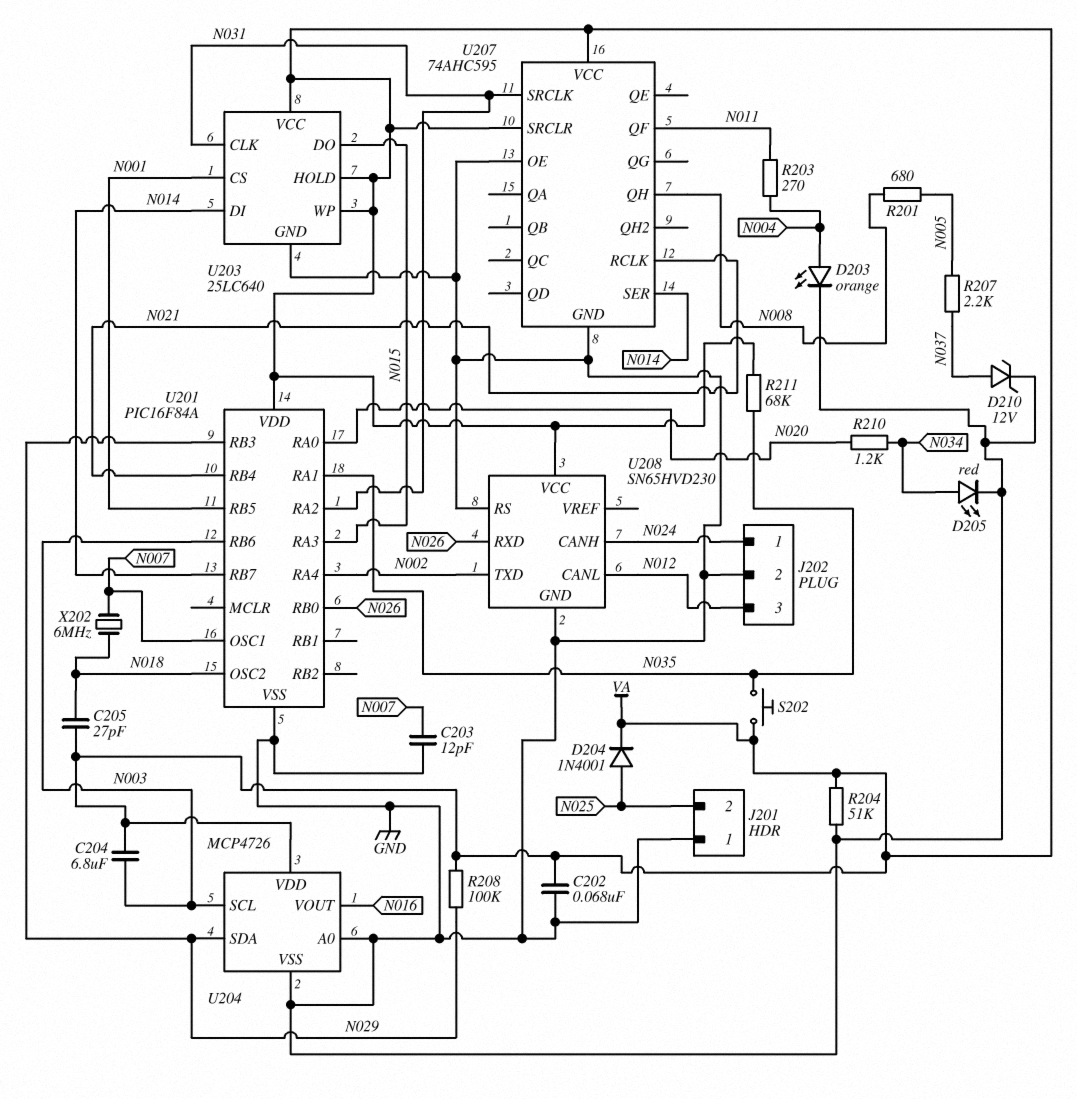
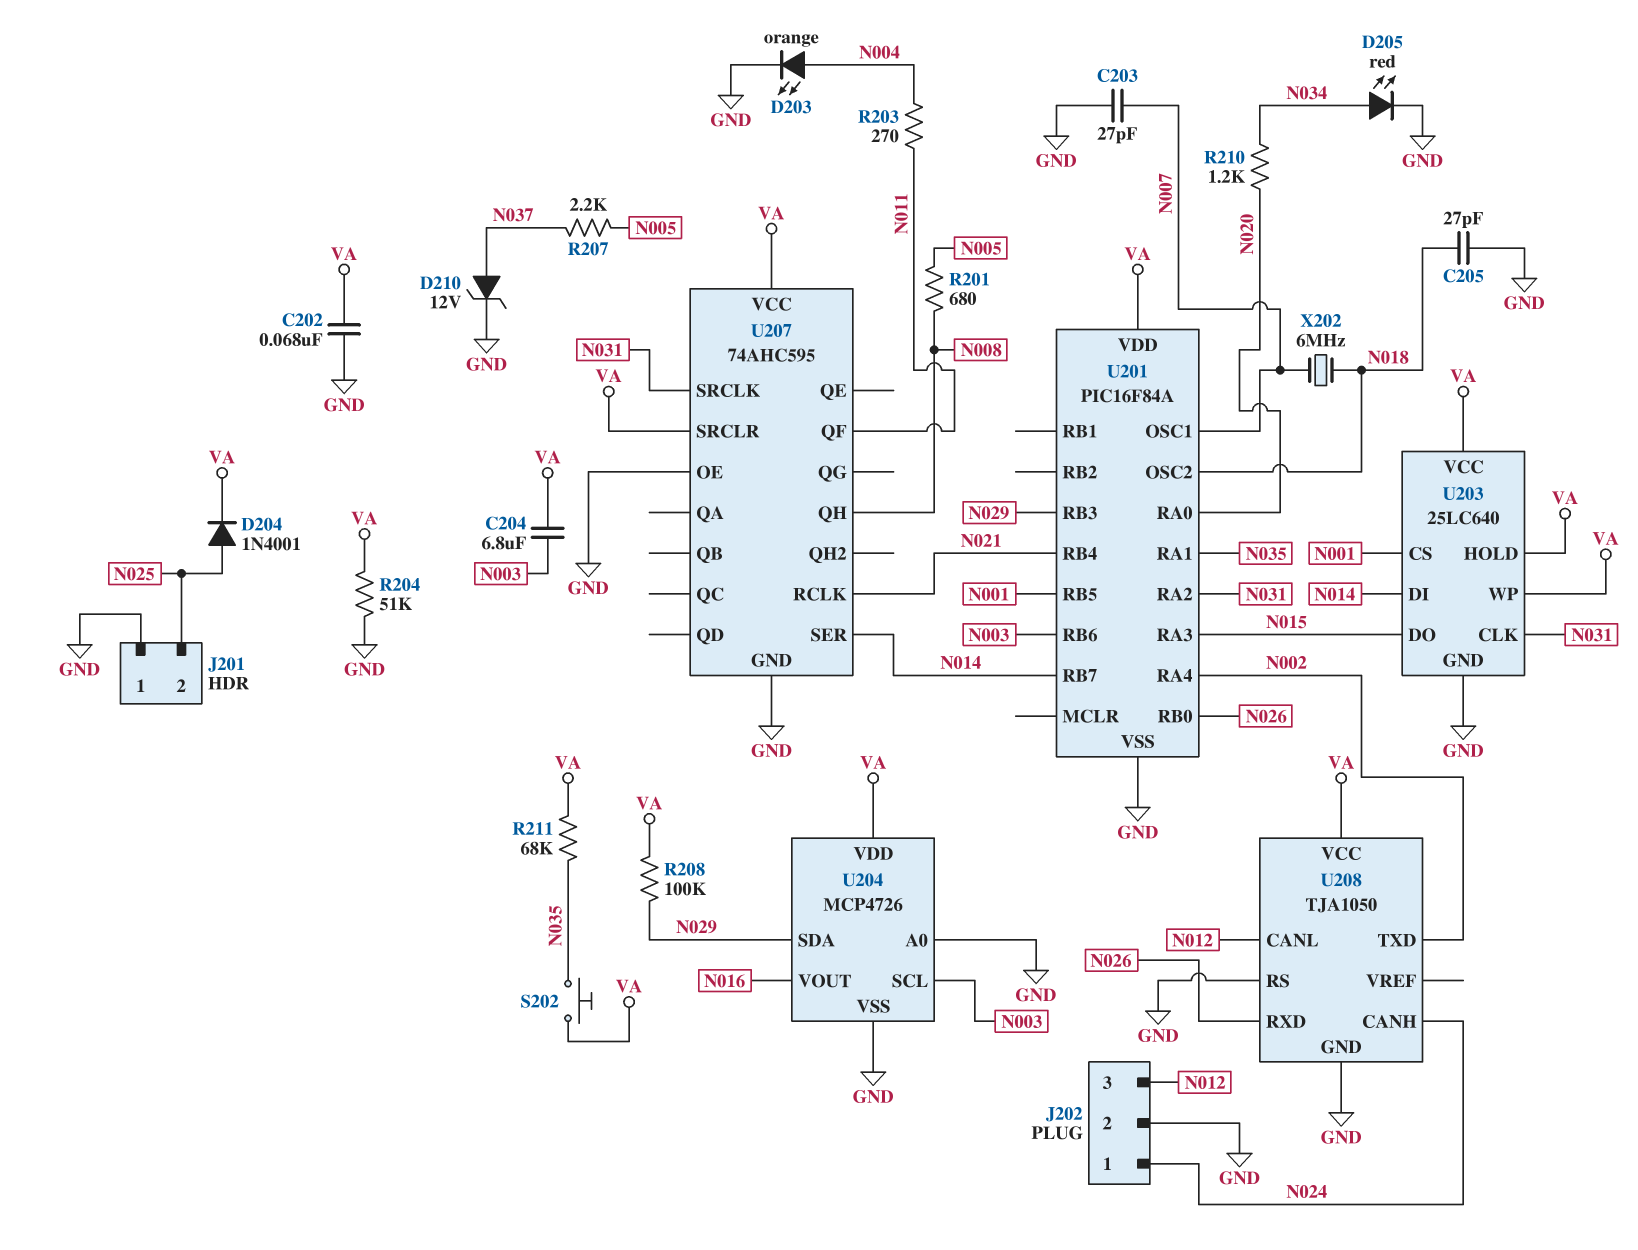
C203: 12pF (GND, N007) -> 27pF (GND, N007)
C205: 27pF (N018, VA) -> 27pF (GND, N018)
U208: SN65HVD230 -> TJA1050

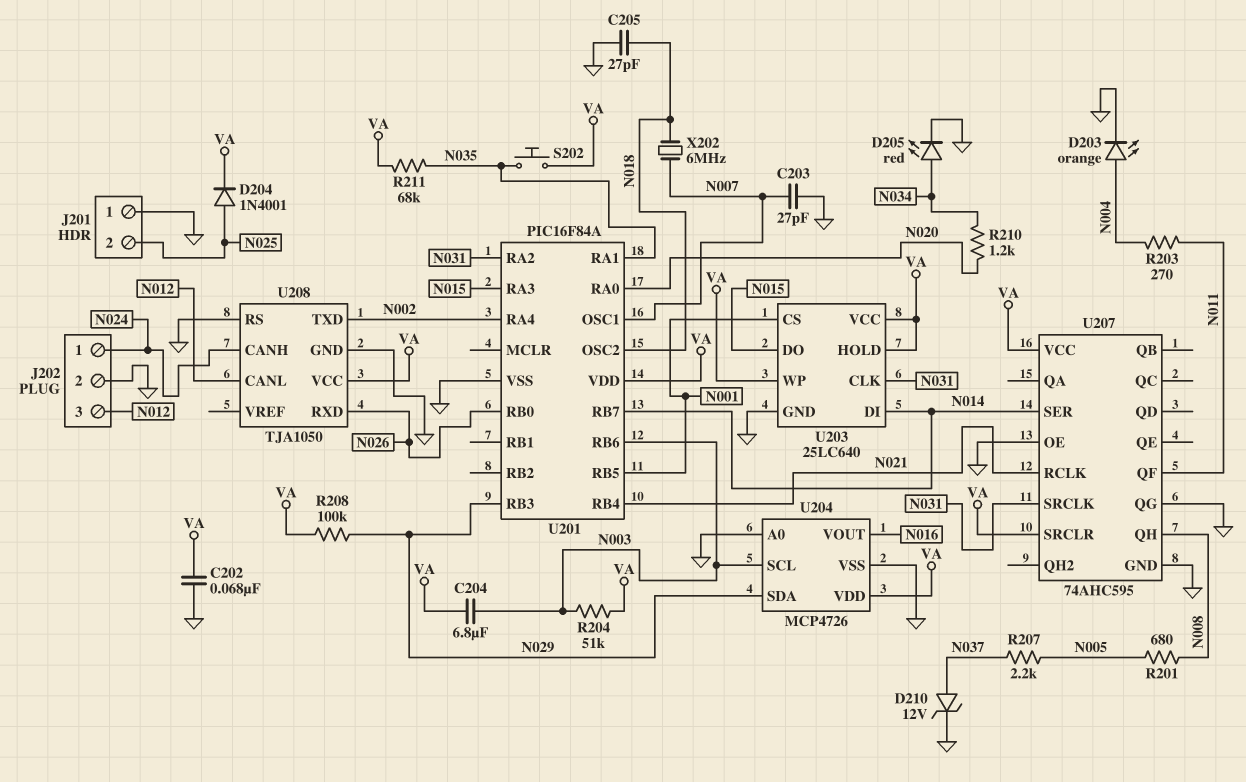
R204: 51k (GND, VA) -> 51k (N003, VA)
U207 pin QG: none -> GND

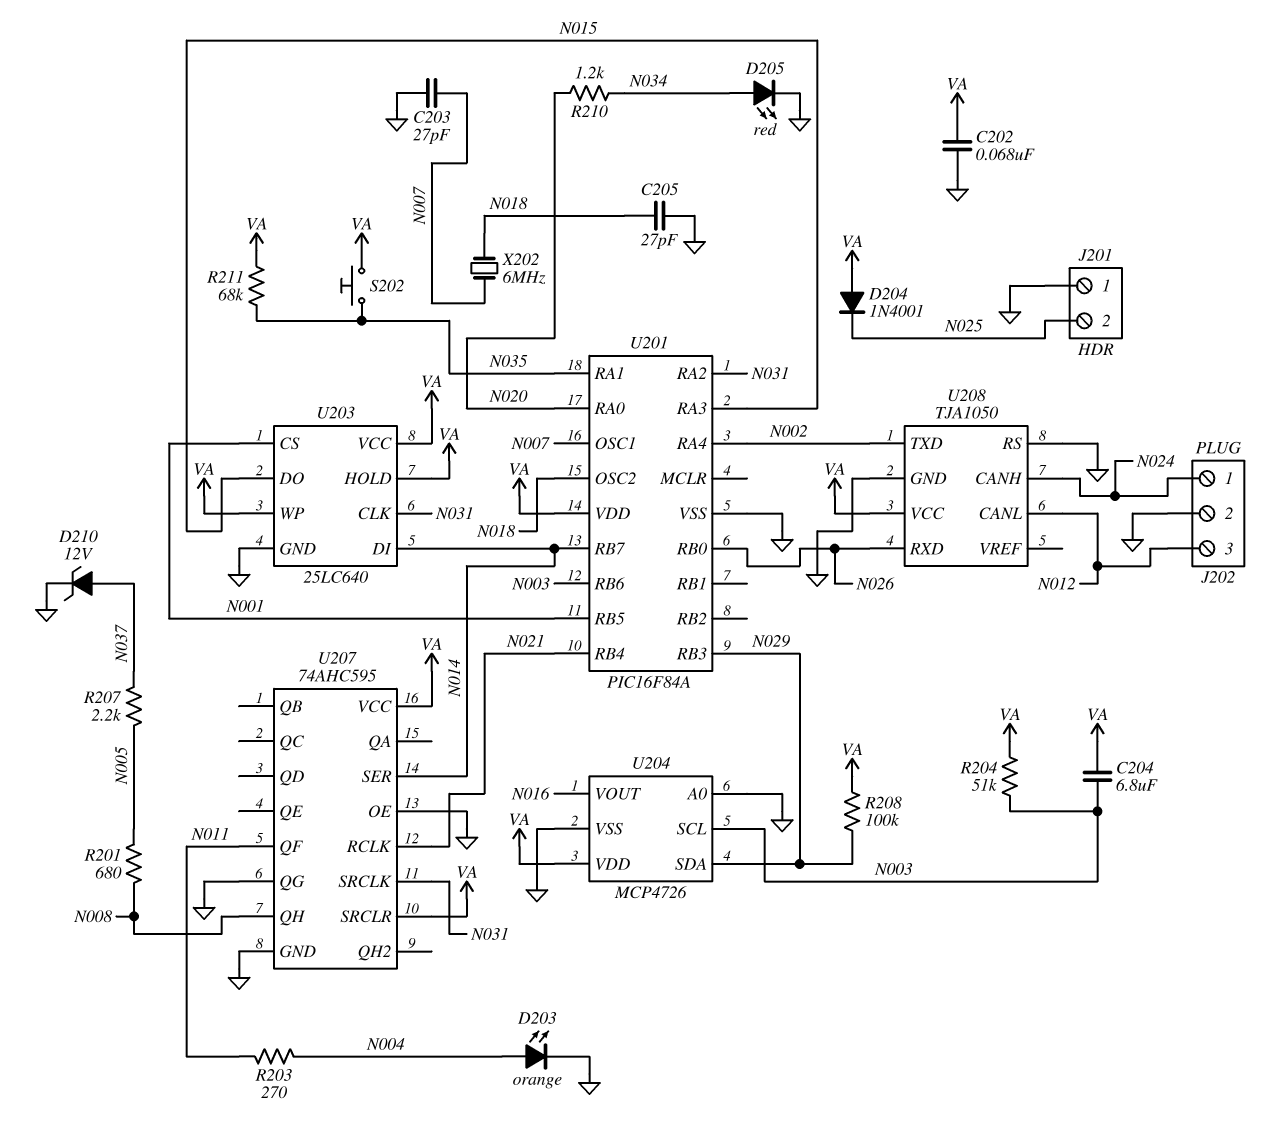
D204: diode 1N4001 (A N025, K VA) -> diode 1N4001 (A VA, K N025)

